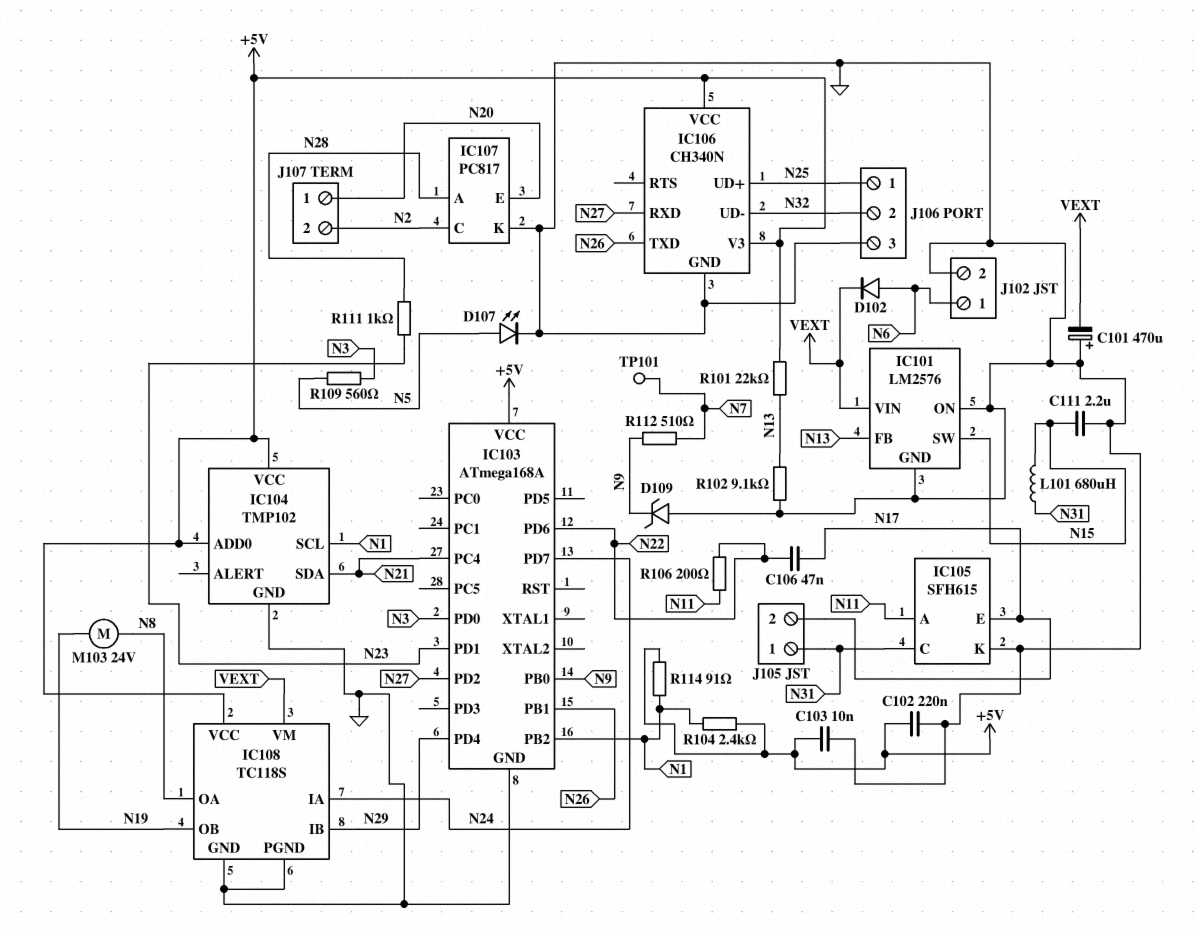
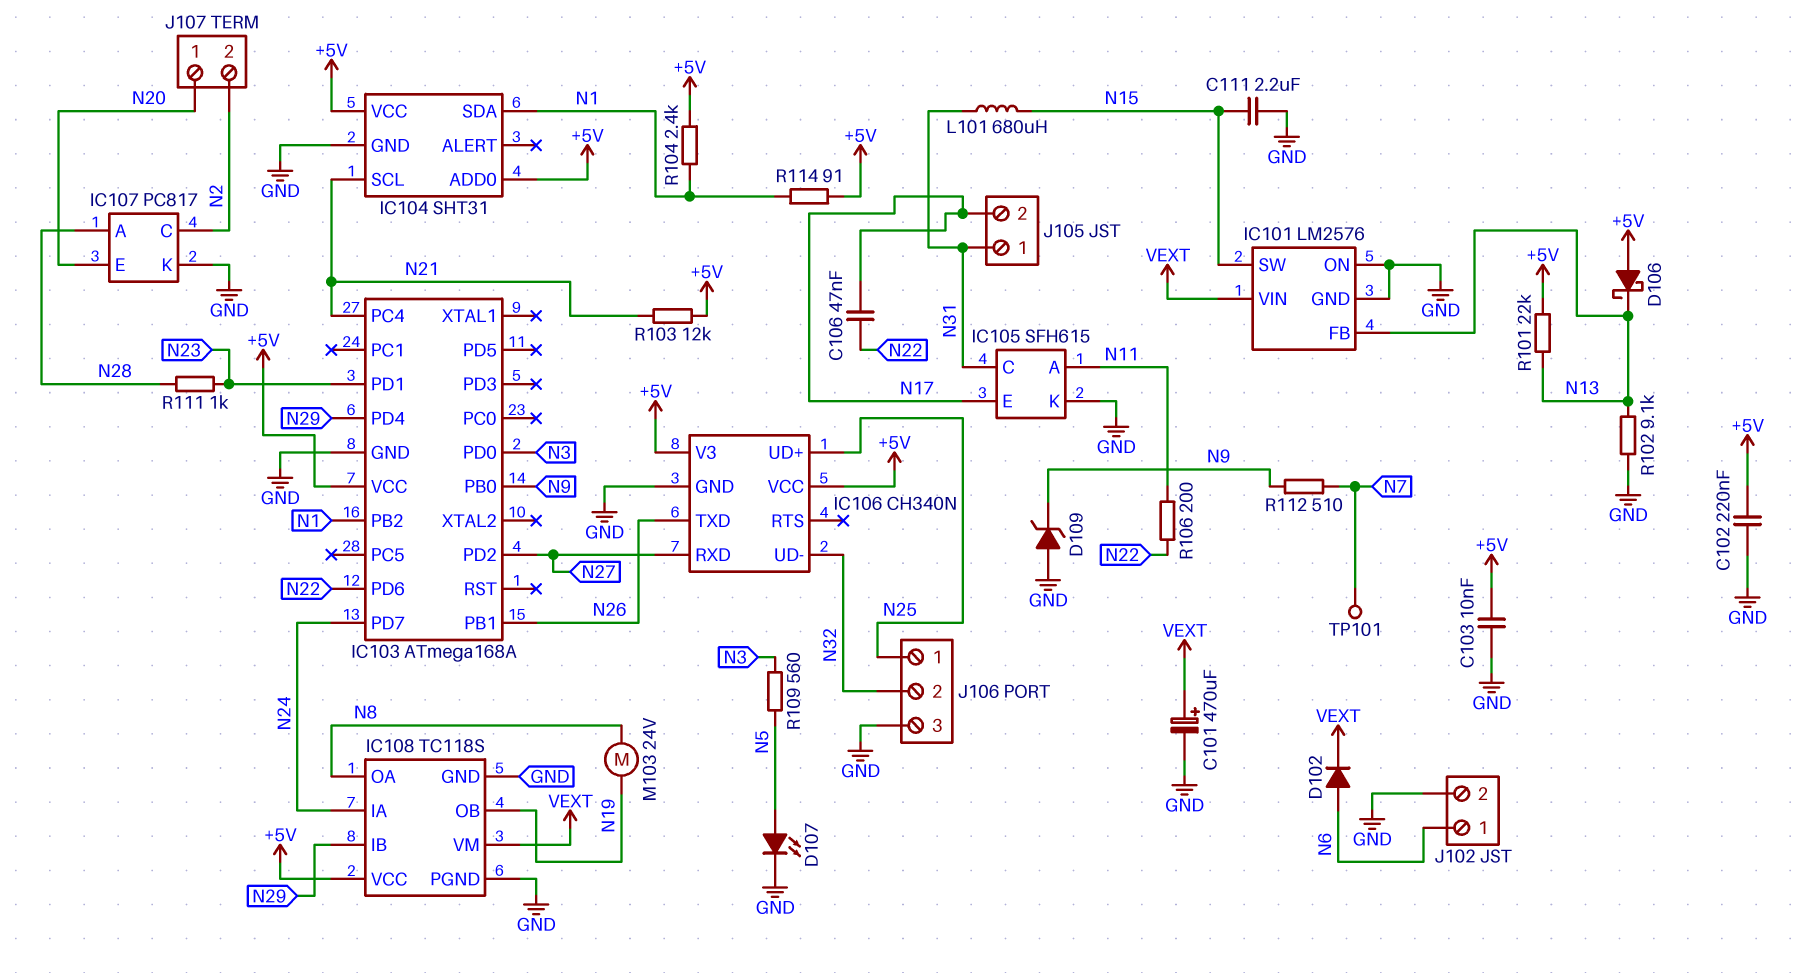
C101: 470uF (plus GND, minus VEXT) -> 470uF (plus VEXT, minus GND)
D106: none -> schottky (A +5V, K N13)
IC104: TMP102 -> SHT31
IC104 pin SCL: N1 -> N21
IC104 pin SDA: N21 -> N1
R103: none -> 12k (+5V, N21)

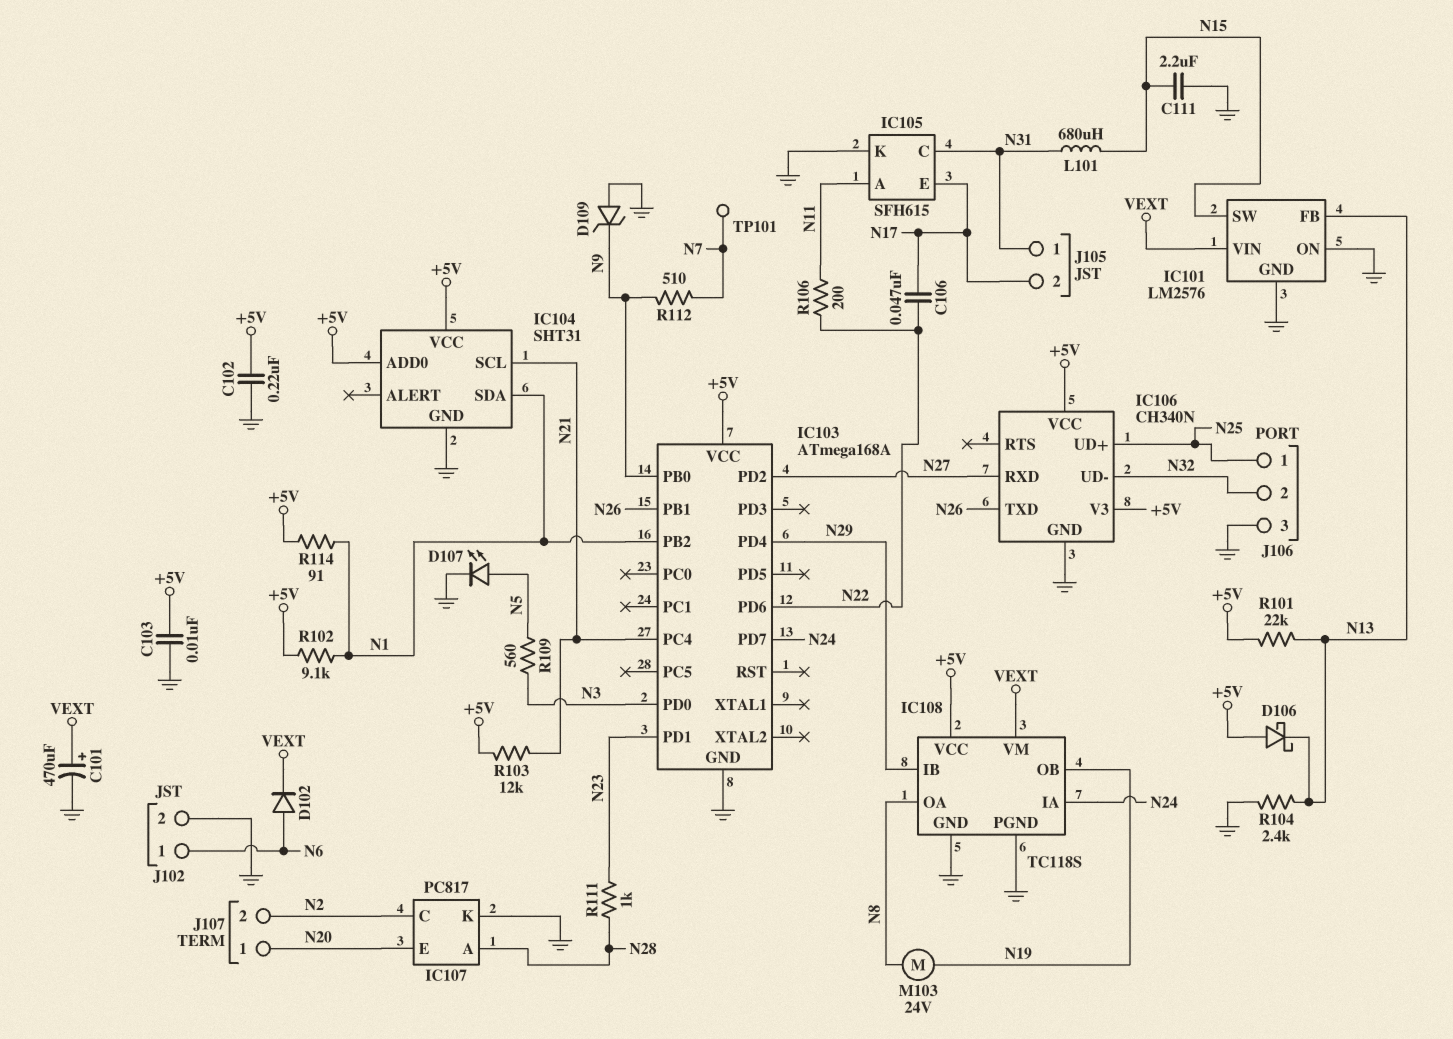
R102: 9.1k (GND, N13) -> 9.1k (+5V, N1)
R104: 2.4k (+5V, N1) -> 2.4k (GND, N13)

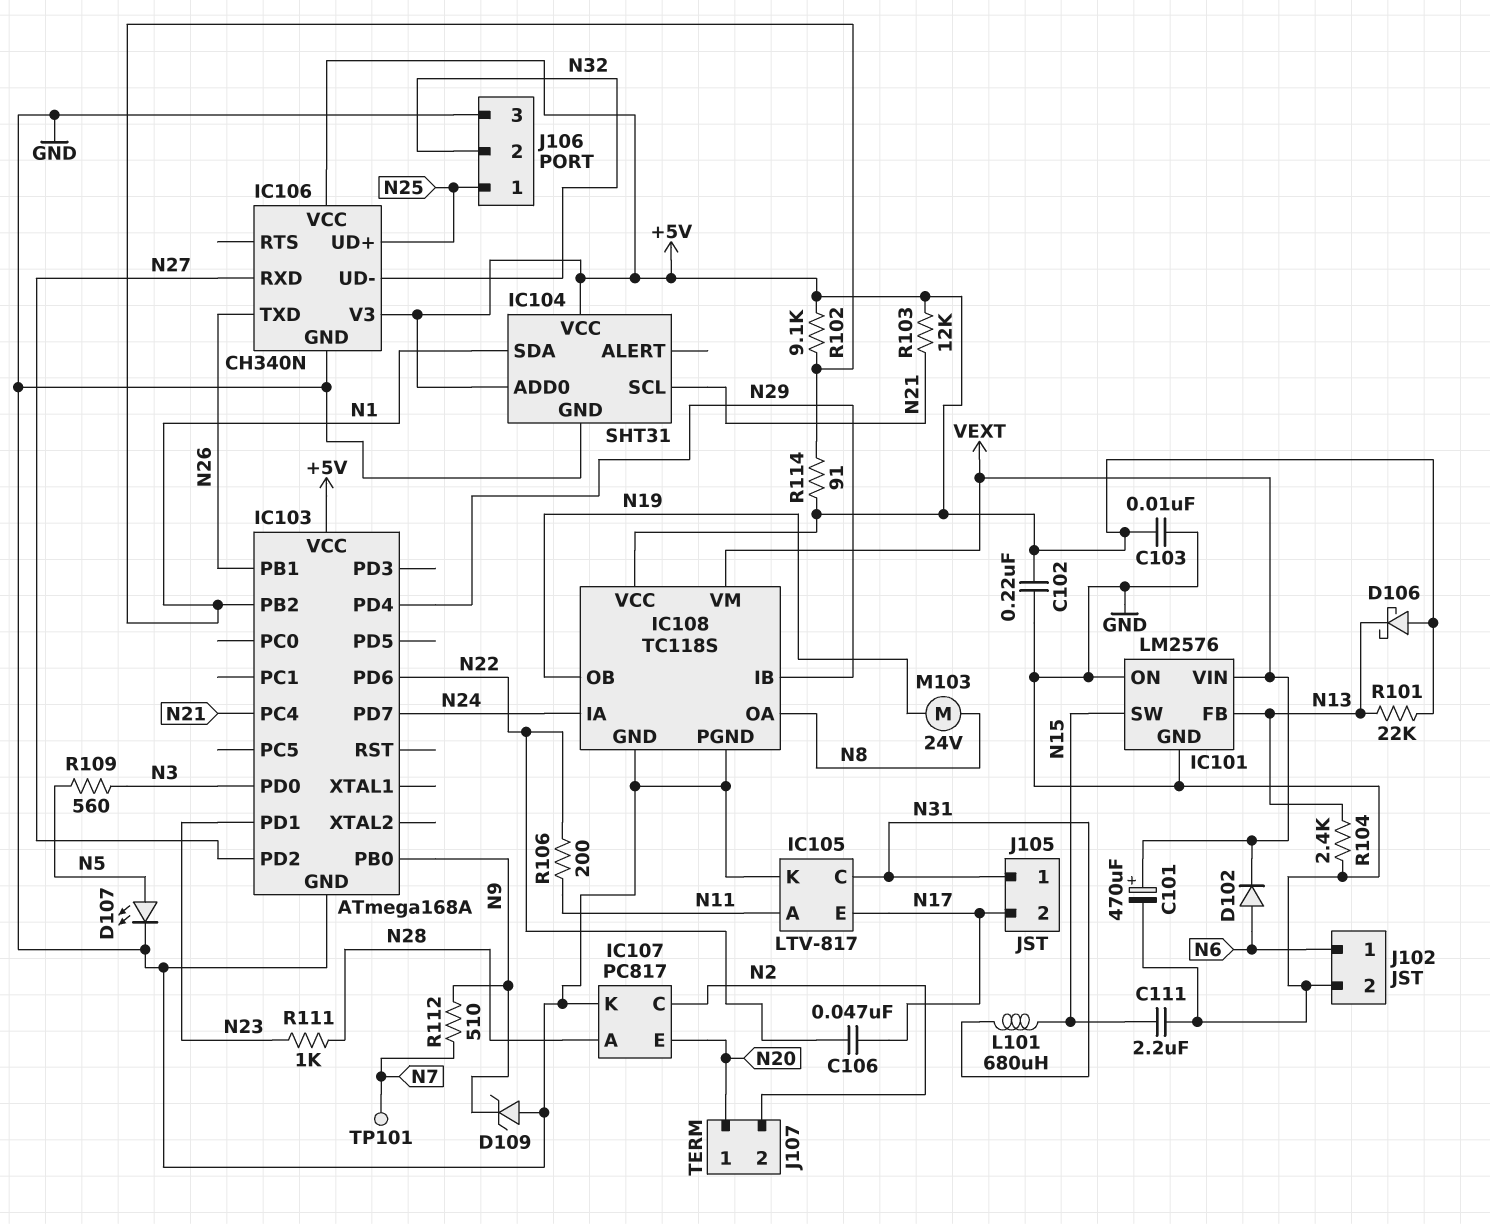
IC105: SFH615 -> LTV-817

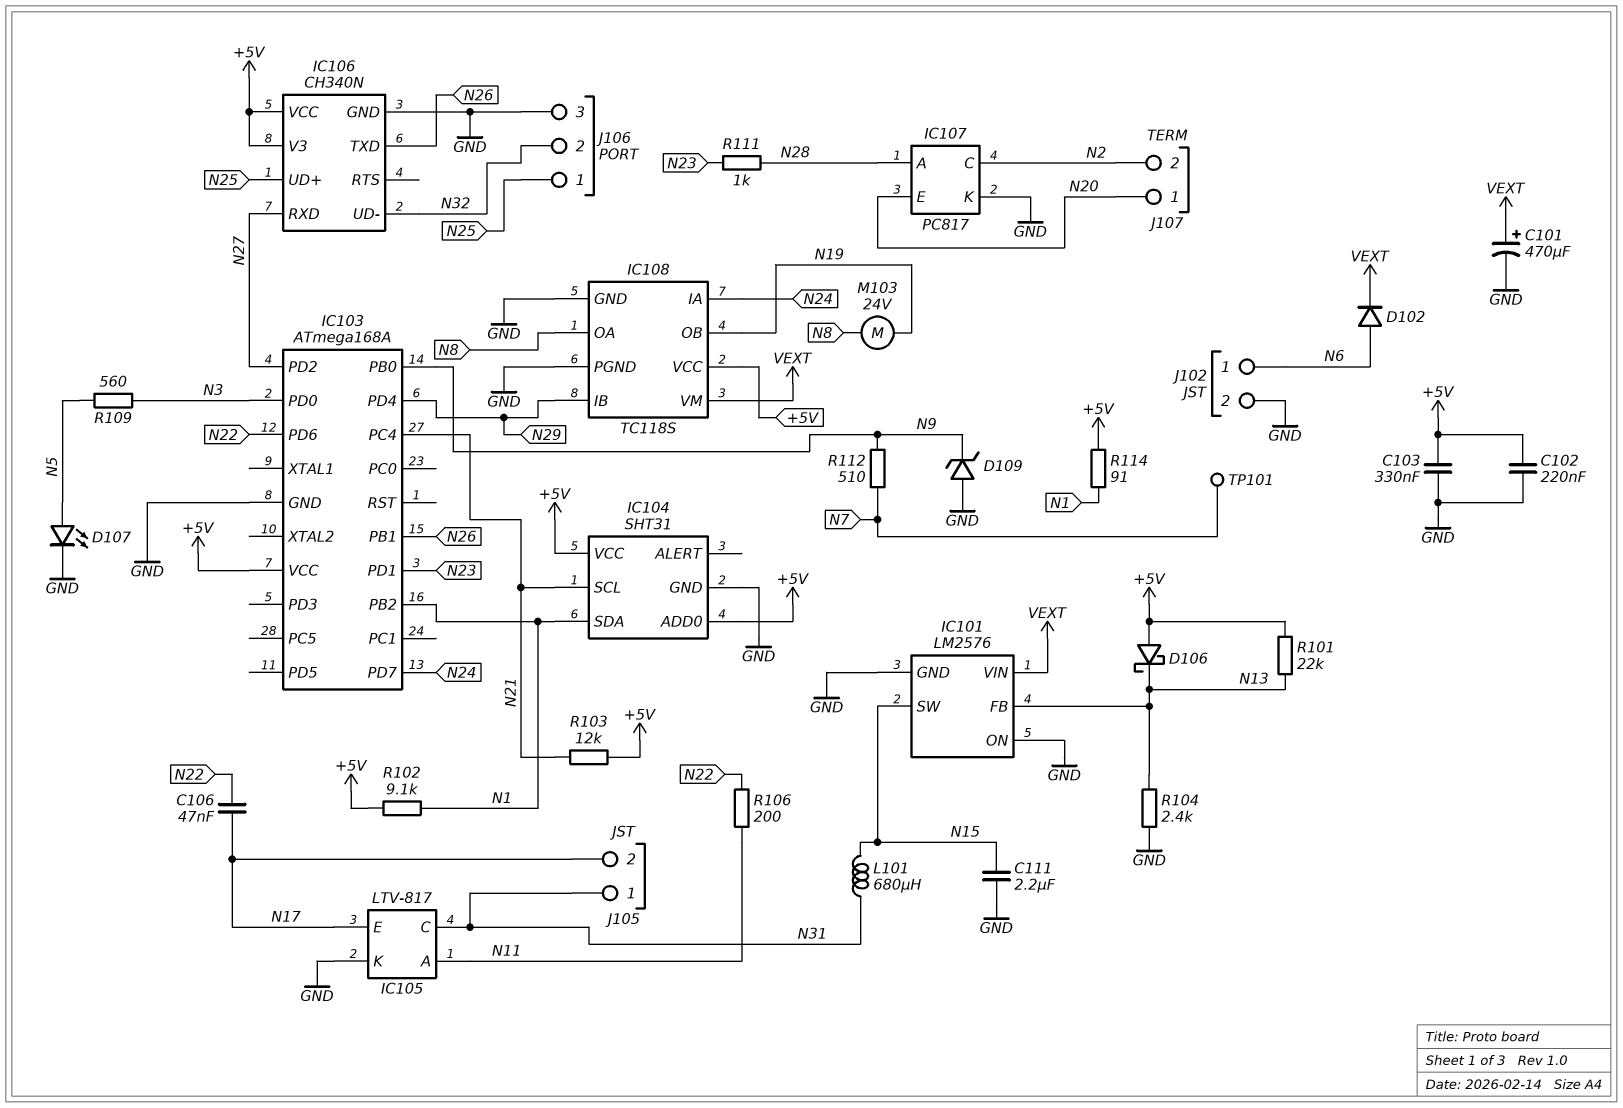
C103: 10nF (+5V, GND) -> 330nF (+5V, GND)

